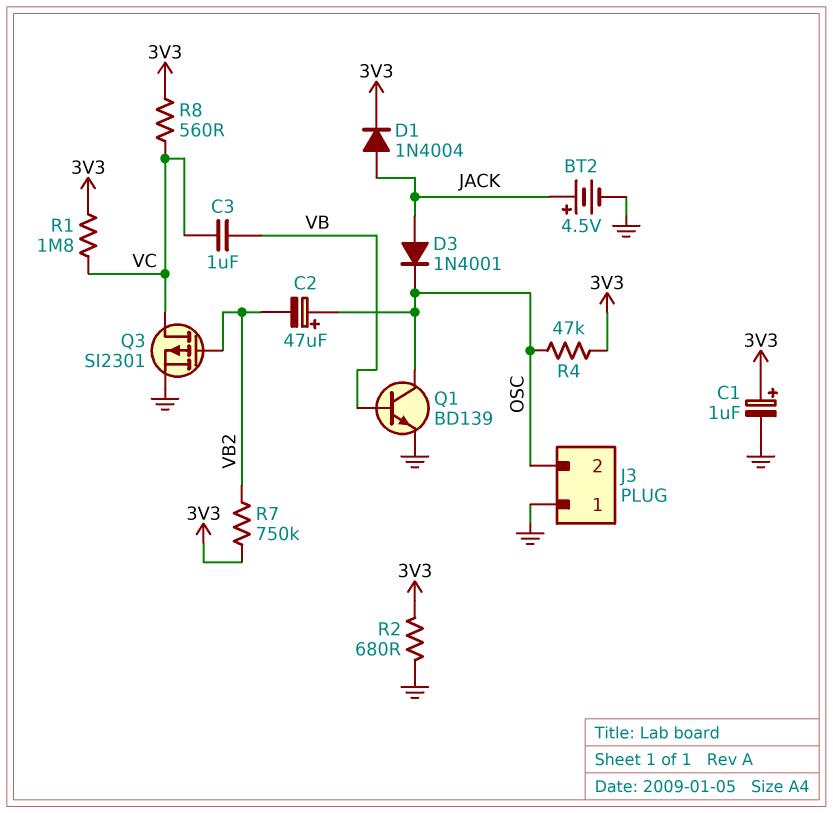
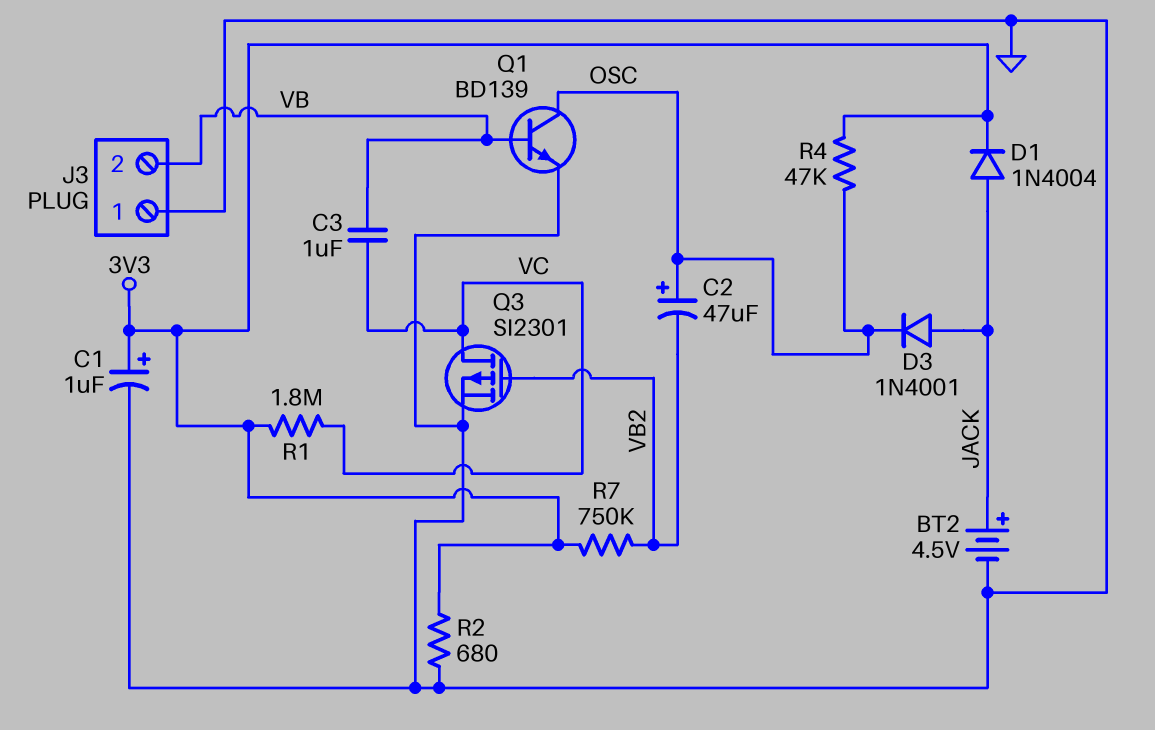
J3 pin 2: OSC -> VB
R8: 560 (3V3, VC) -> none

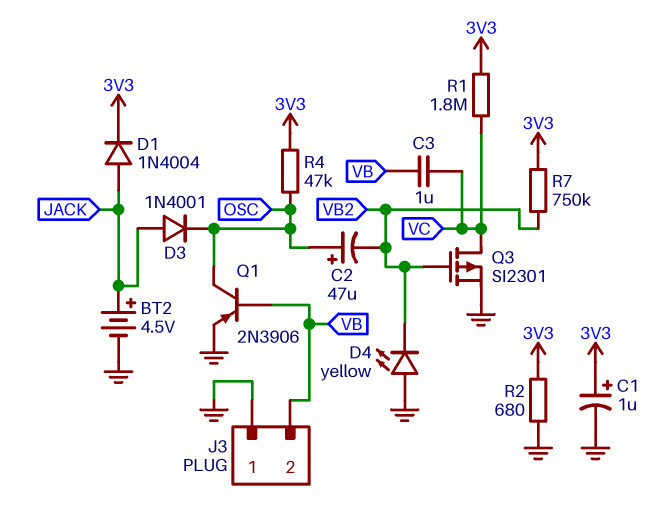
D4: none -> LED yellow (A GND, K VB2)
Q1: NPN BD139 (B VB, C OSC, E GND) -> PNP 2N3906 (B VB, C OSC, E GND)

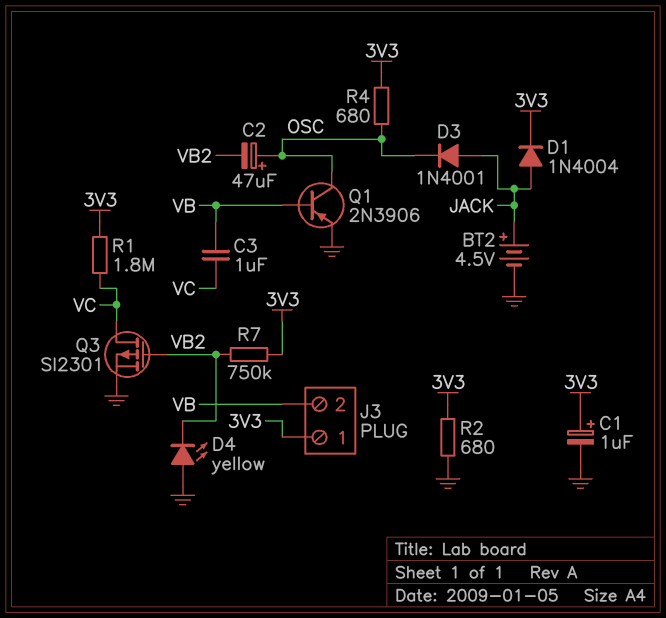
J3 pin 1: GND -> 3V3
R4: 47k (3V3, OSC) -> 680 (3V3, OSC)

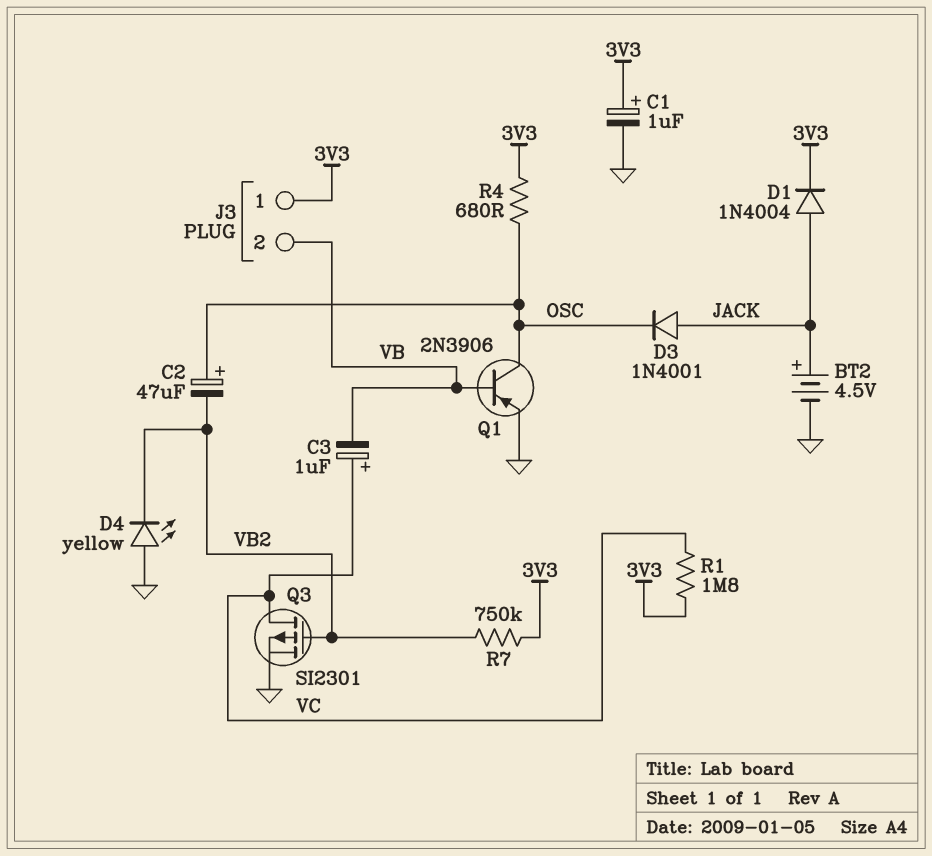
C3: 1uF (VB, VC) -> 1uF (plus VC, minus VB)
R2: 680 (3V3, GND) -> none

